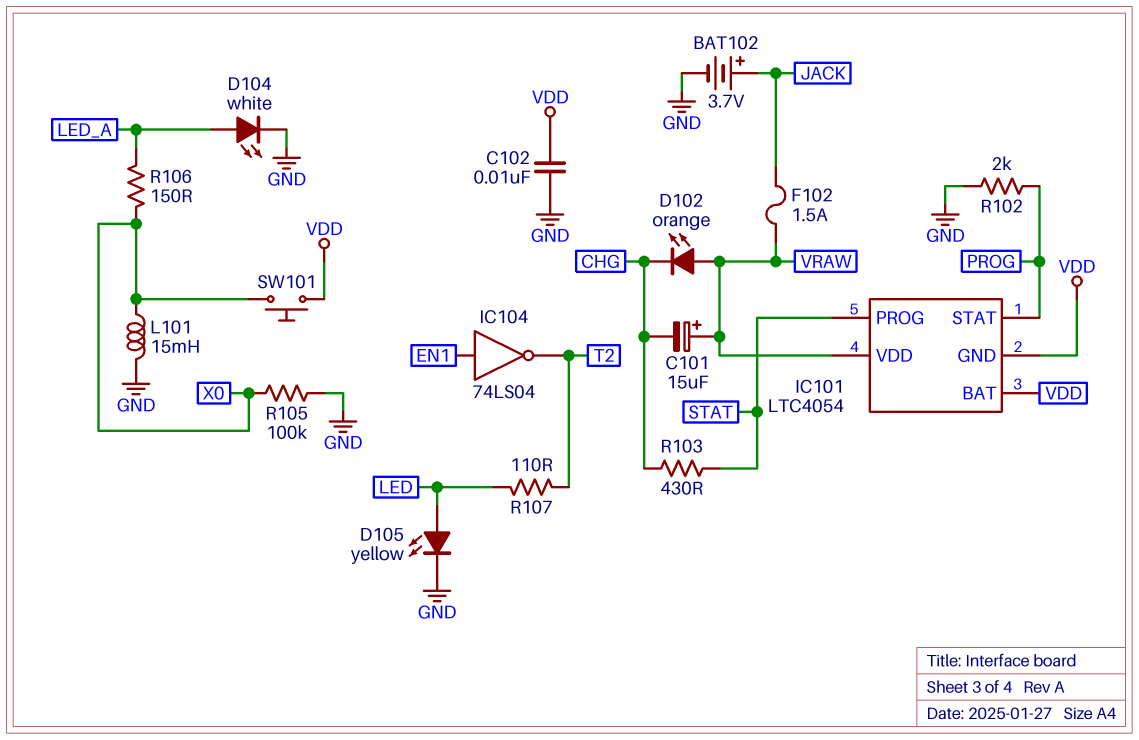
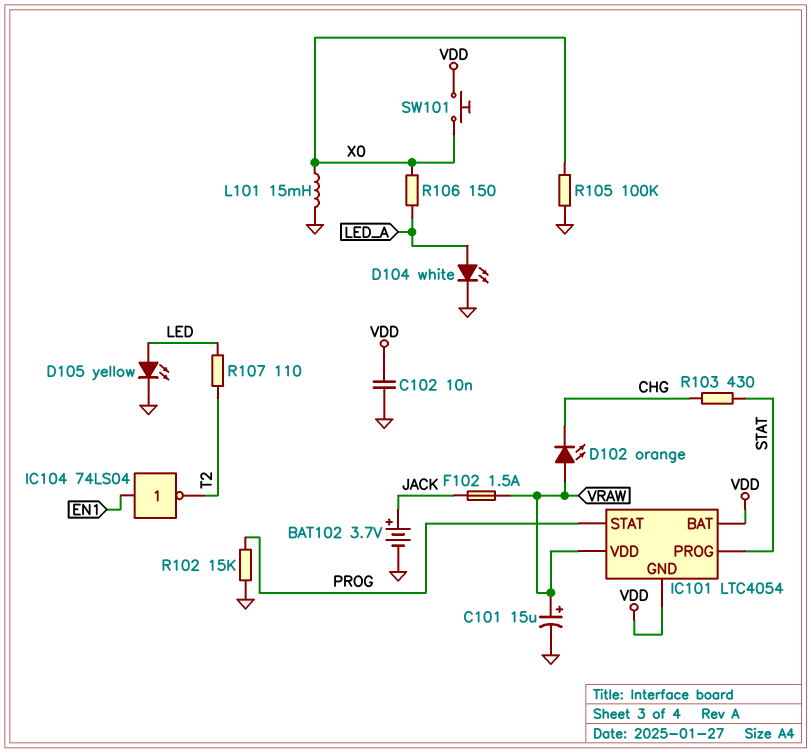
C101: 15uF (plus VRAW, minus CHG) -> 15uF (plus VRAW, minus GND)
R102: 2k (GND, PROG) -> 15k (GND, PROG)

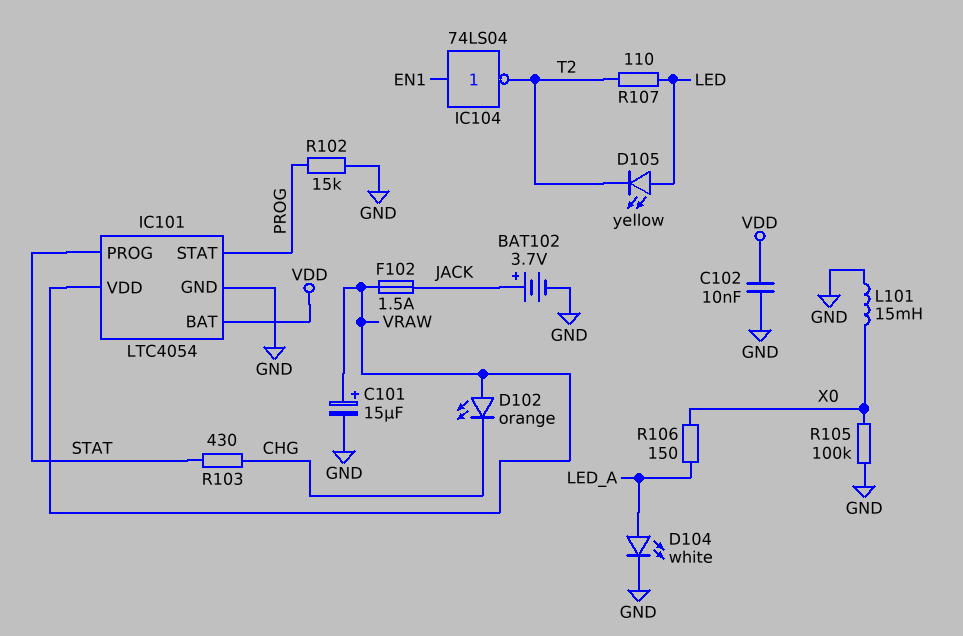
D105: LED yellow (A LED, K GND) -> LED yellow (A LED, K T2)
IC101 pin GND: VDD -> GND
SW101: button (VDD, X0) -> none

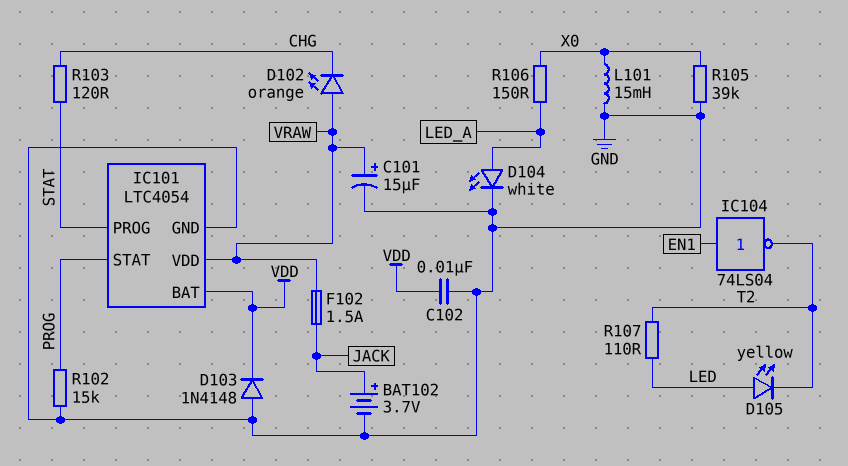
D103: none -> diode 1N4148 (A GND, K VDD)
R103: 430 (CHG, STAT) -> 120 (CHG, STAT)
R105: 100k (GND, X0) -> 39k (GND, X0)

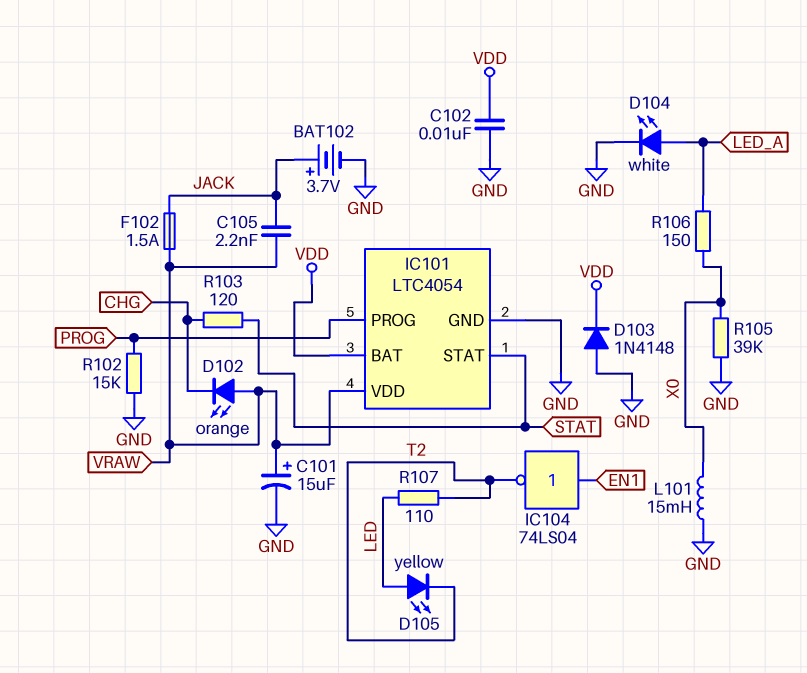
C105: none -> 2.2nF (JACK, VRAW)
IC101 pin PROG: STAT -> PROG
IC101 pin STAT: PROG -> STAT

